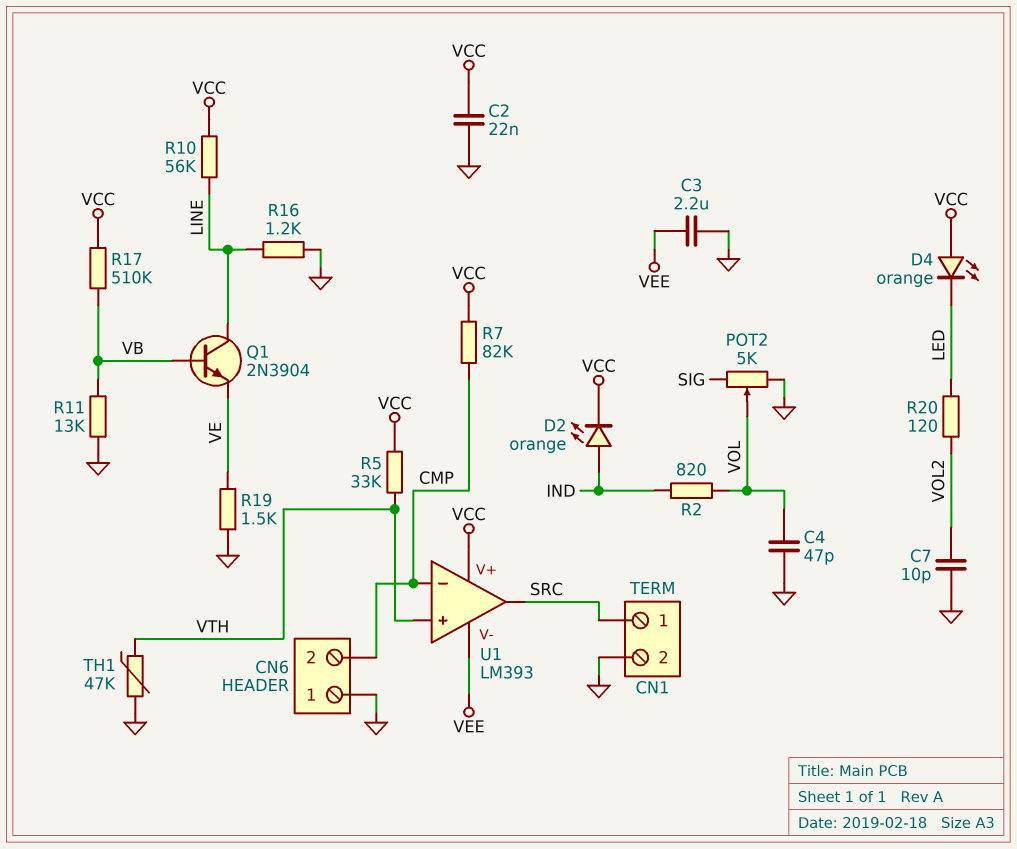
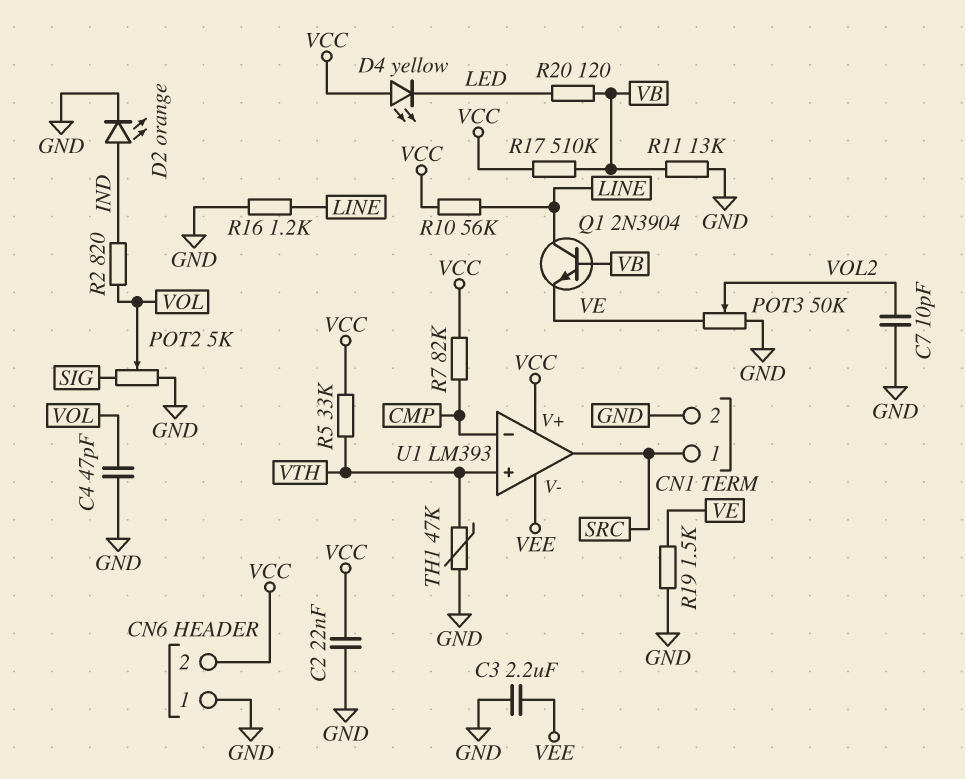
CN6 pin 2: CMP -> VCC
D2: LED orange (A IND, K VCC) -> LED orange (A IND, K GND)
D4: LED orange (A VCC, K LED) -> LED yellow (A VCC, K LED)
POT3: none -> 50k (GND, VE, wiper VOL2)
R20: 120 (LED, VOL2) -> 120 (LED, VB)

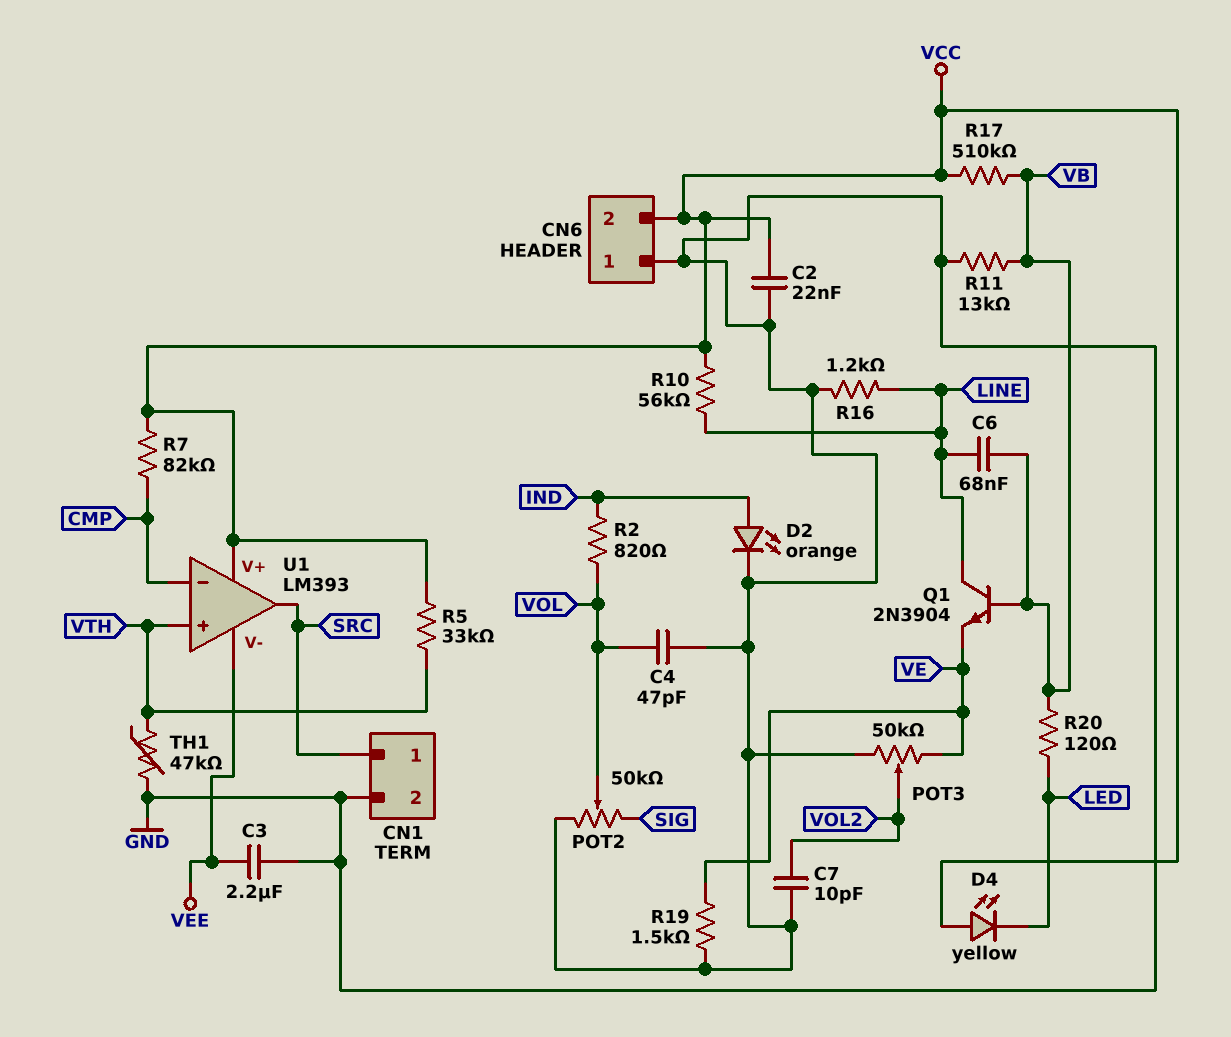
C6: none -> 68nF (LINE, VB)
POT2: 5k (GND, SIG, wiper VOL) -> 50k (GND, SIG, wiper VOL)

